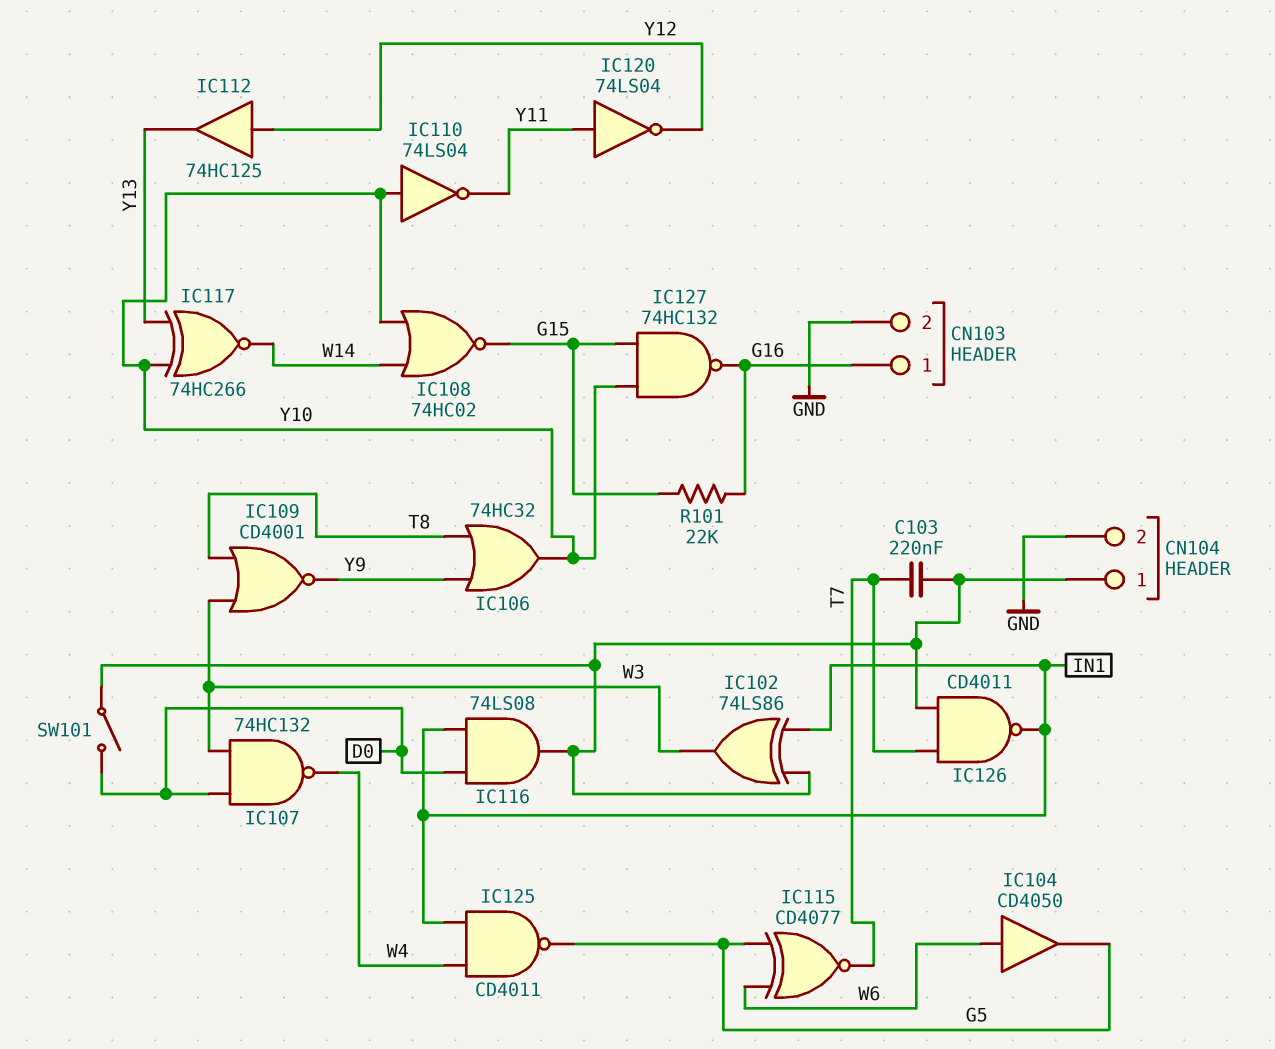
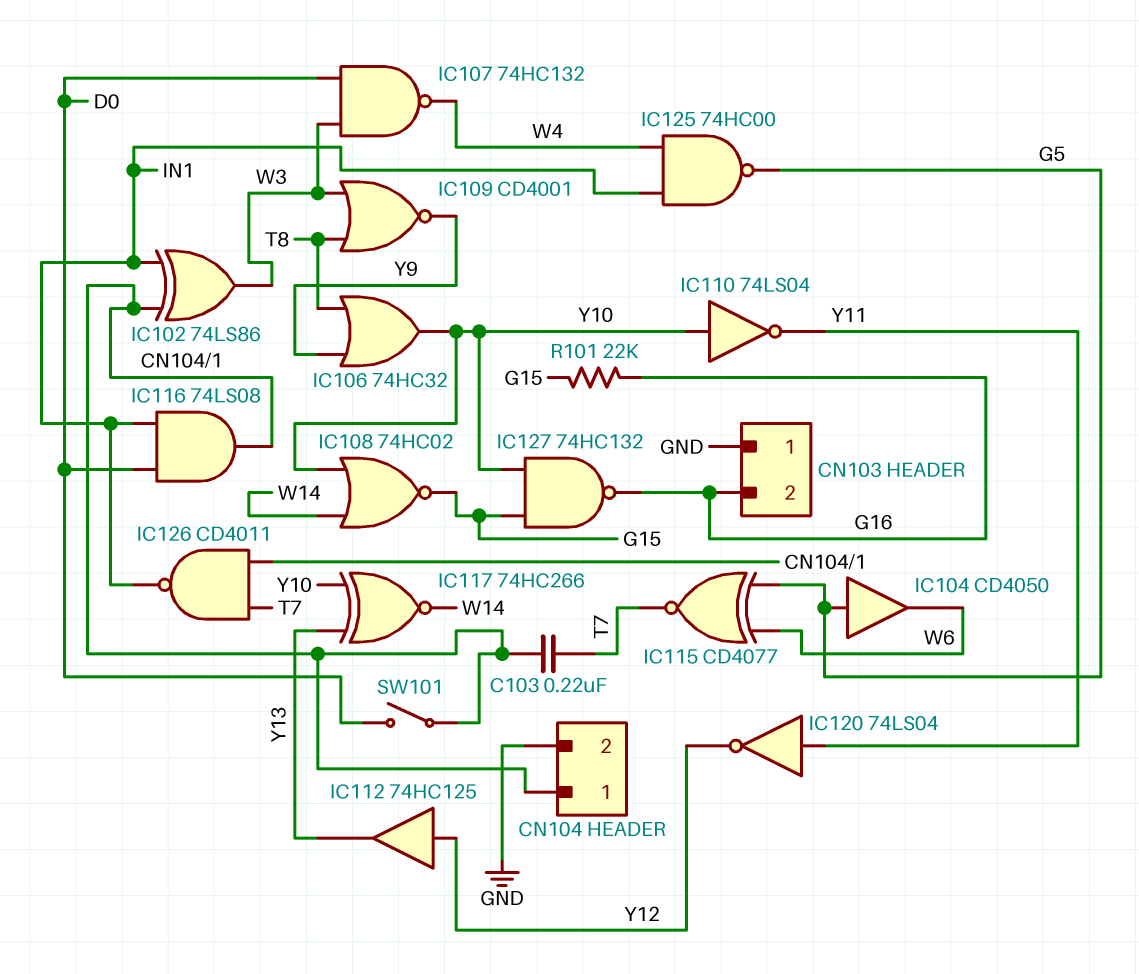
CN103 pin 1: G16 -> GND
CN103 pin 2: GND -> G16
IC104: buffer CD4050 (in W6, out G5) -> buffer CD4050 (in G5, out W6)
IC125: NAND CD4011 (in IN1, in W4, out G5) -> NAND 74HC00 (in IN1, in W4, out G5)

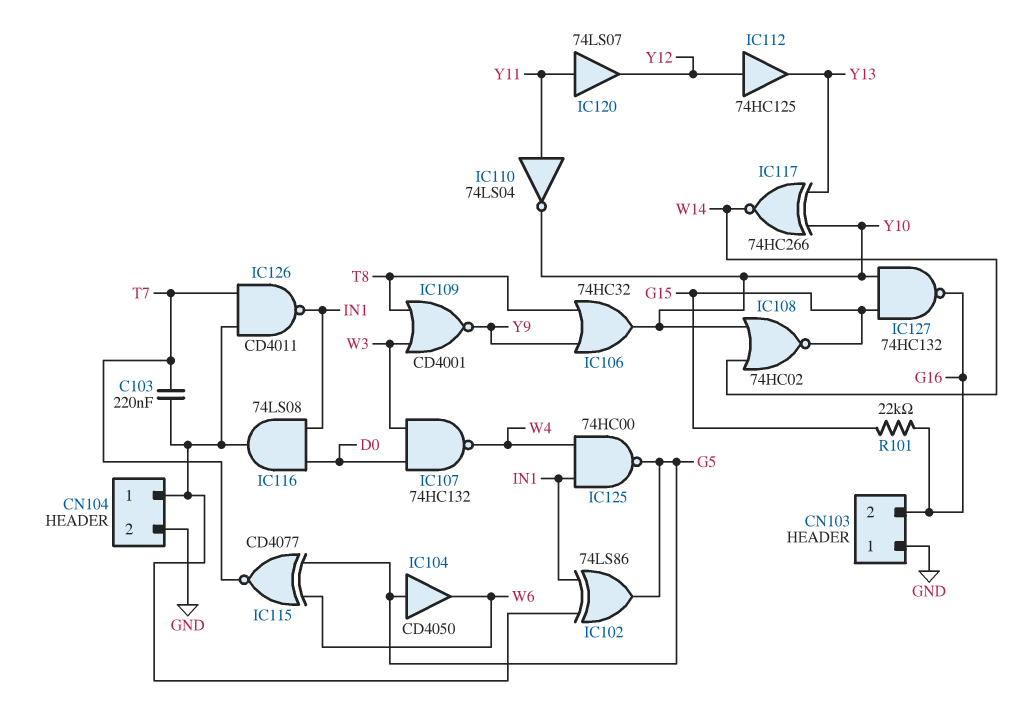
IC102: XOR 74LS86 (in CN104/1, in IN1, out W3) -> XOR 74LS86 (in CN104/1, in IN1, out G5)
IC110: NOT 74LS04 (in Y10, out Y11) -> NOT 74LS04 (in Y11, out Y10)
IC120: NOT 74LS04 (in Y11, out Y12) -> buffer 74LS07 (in Y11, out Y12)
SW101: switch (CN104/1, D0) -> none

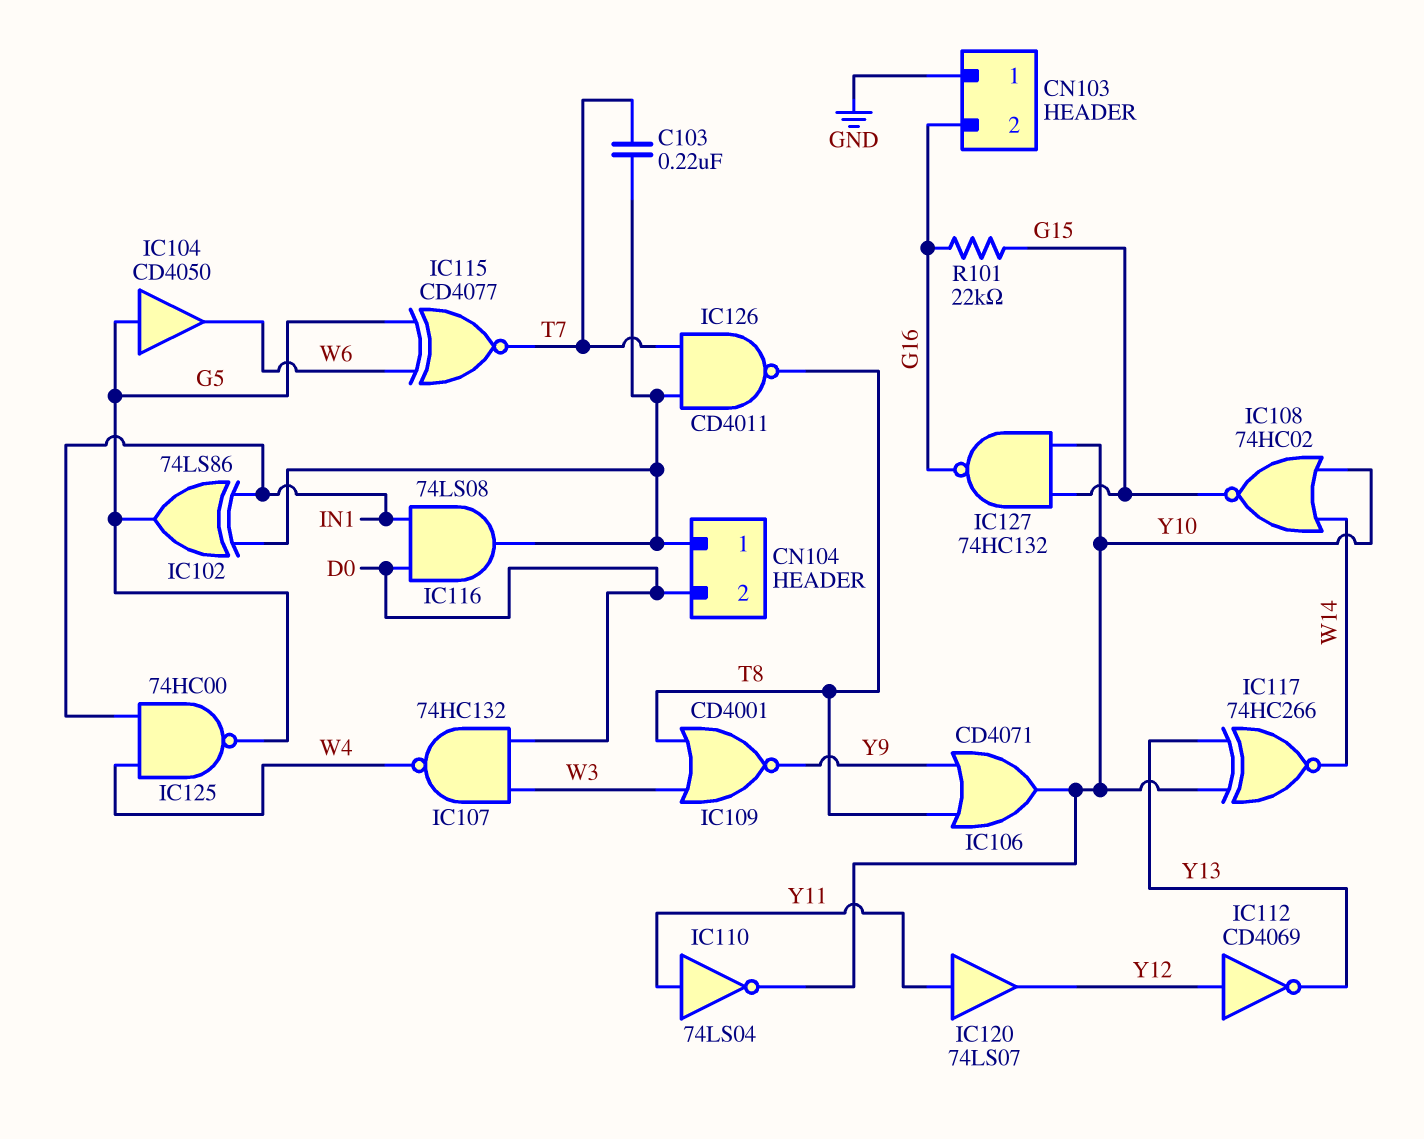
CN104 pin 2: GND -> D0
IC106: OR 74HC32 (in T8, in Y9, out Y10) -> OR CD4071 (in T8, in Y9, out Y10)
IC112: buffer 74HC125 (in Y12, out Y13) -> NOT CD4069 (in Y12, out Y13)
IC126: NAND CD4011 (in CN104/1, in T7, out IN1) -> NAND CD4011 (in CN104/1, in T7, out T8)

